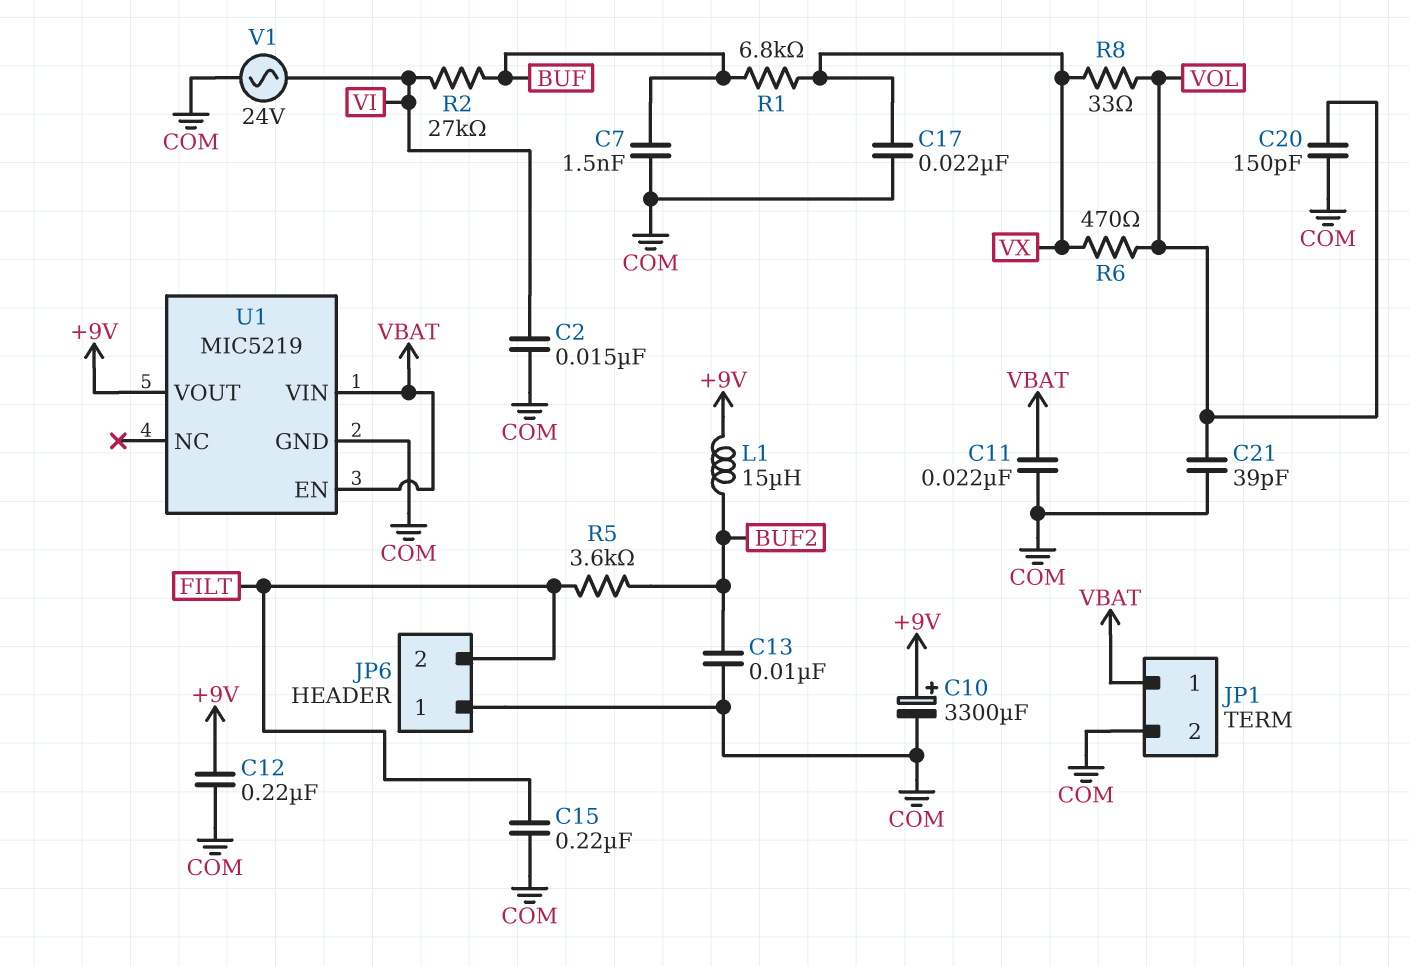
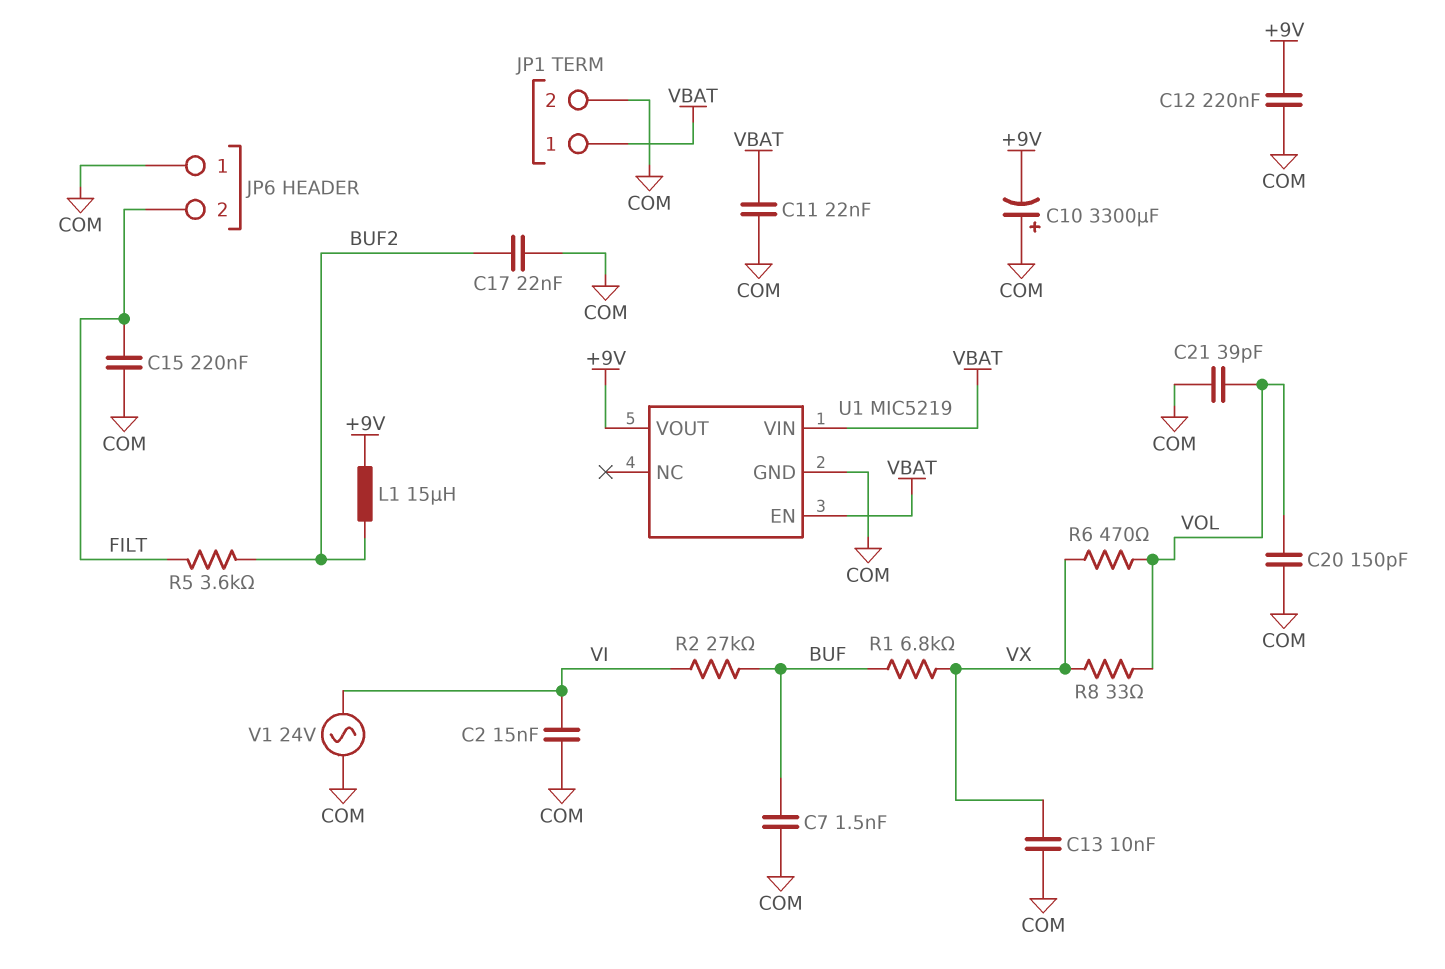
C10: 3300uF (plus +9V, minus COM) -> 3300uF (plus COM, minus +9V)
C13: 10nF (BUF2, COM) -> 10nF (COM, VX)
C17: 22nF (COM, VX) -> 22nF (BUF2, COM)

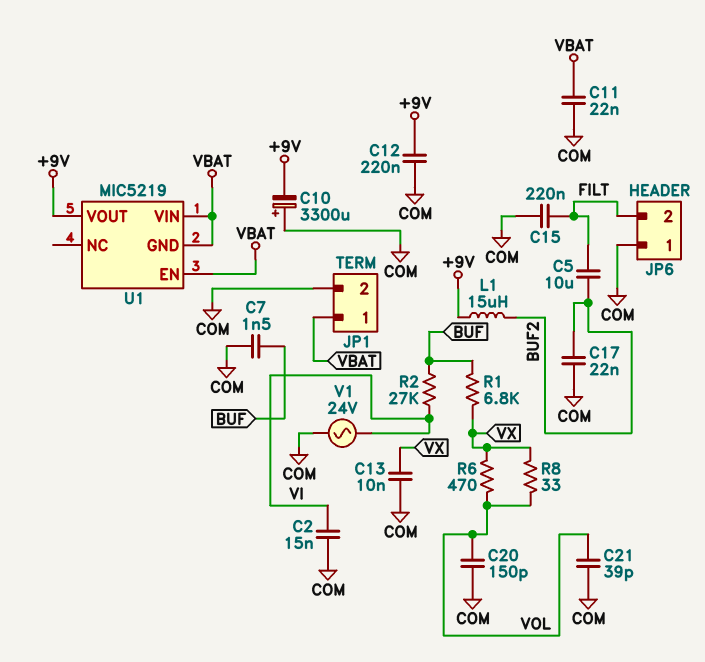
C5: none -> 10uF (BUF2, FILT)
R5: 3.6k (BUF2, FILT) -> none
U1 pin GND: COM -> VBAT

